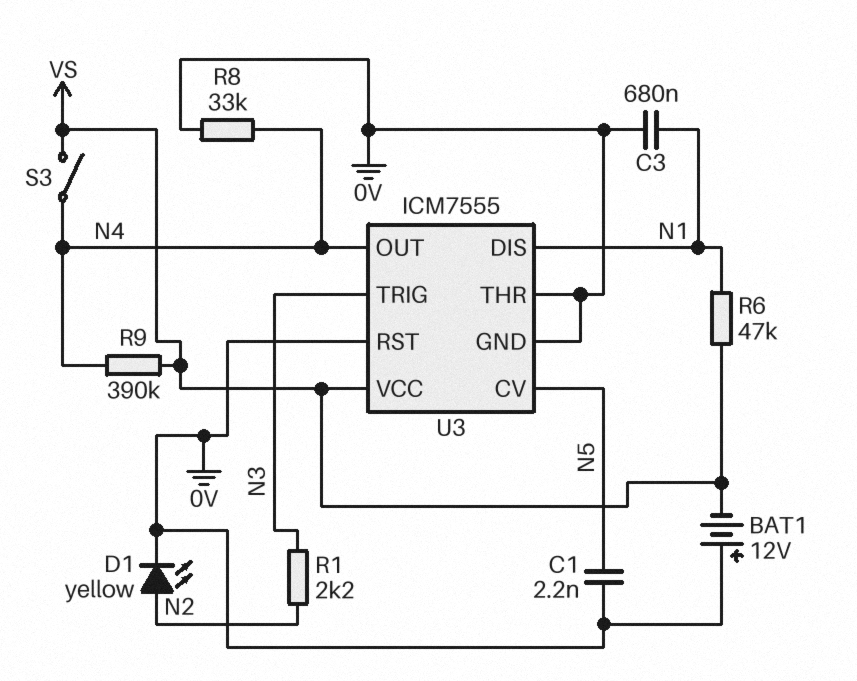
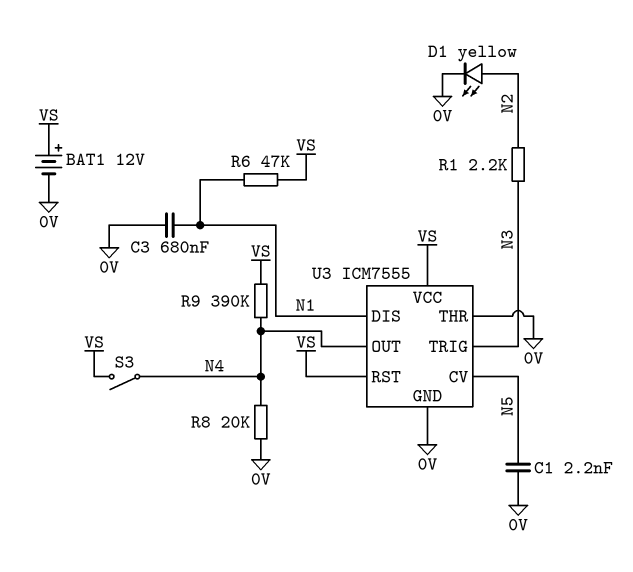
BAT1: 12V (plus 0V, minus VS) -> 12V (plus VS, minus 0V)
R8: 33k (0V, N4) -> 20k (0V, N4)
U3 pin RST: 0V -> VS

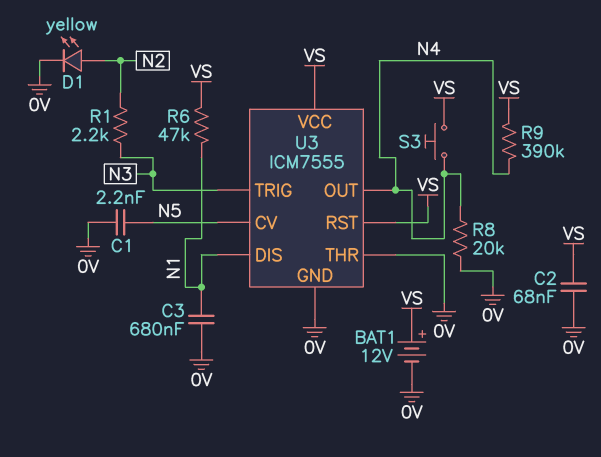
C2: none -> 68nF (0V, VS)
S3: switch (N4, VS) -> button (N4, VS)

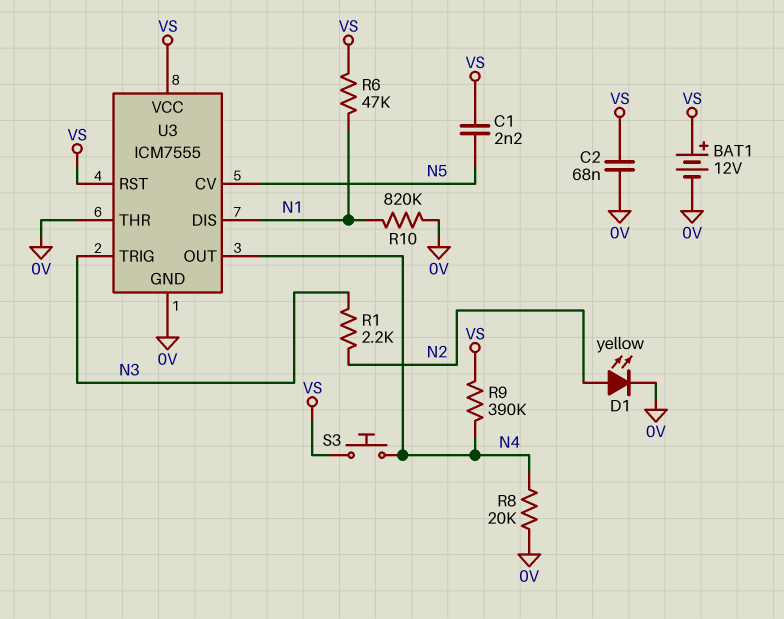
C1: 2.2nF (0V, N5) -> 2.2nF (N5, VS)
C3: 680nF (0V, N1) -> none
R10: none -> 820k (0V, N1)

